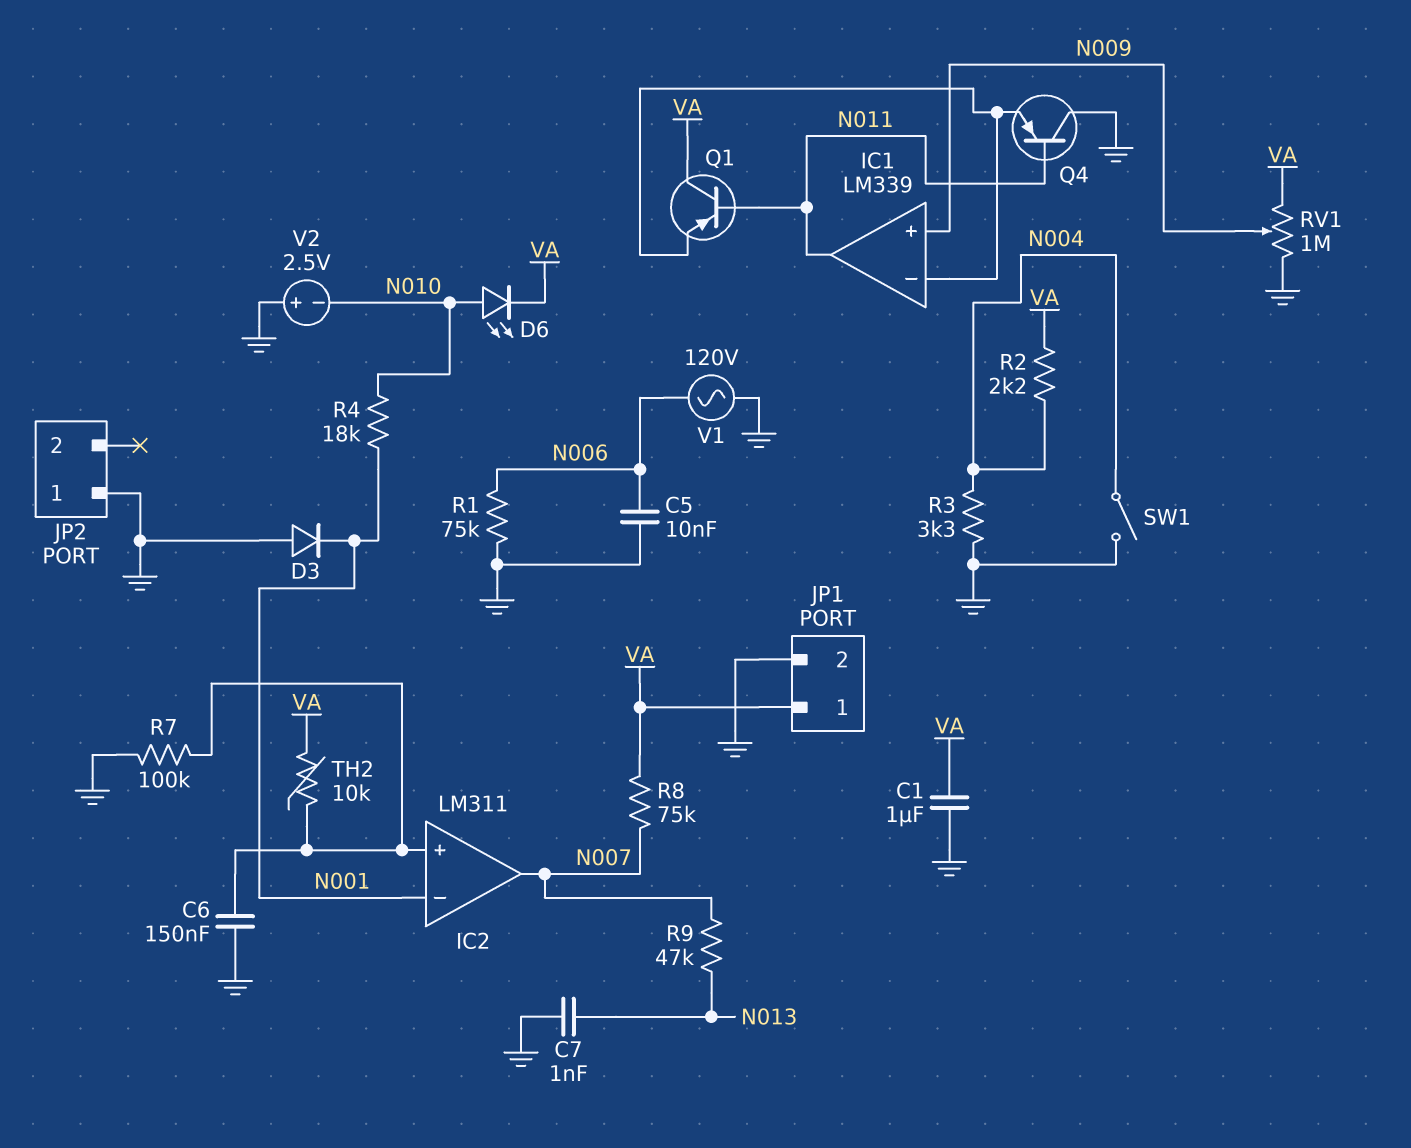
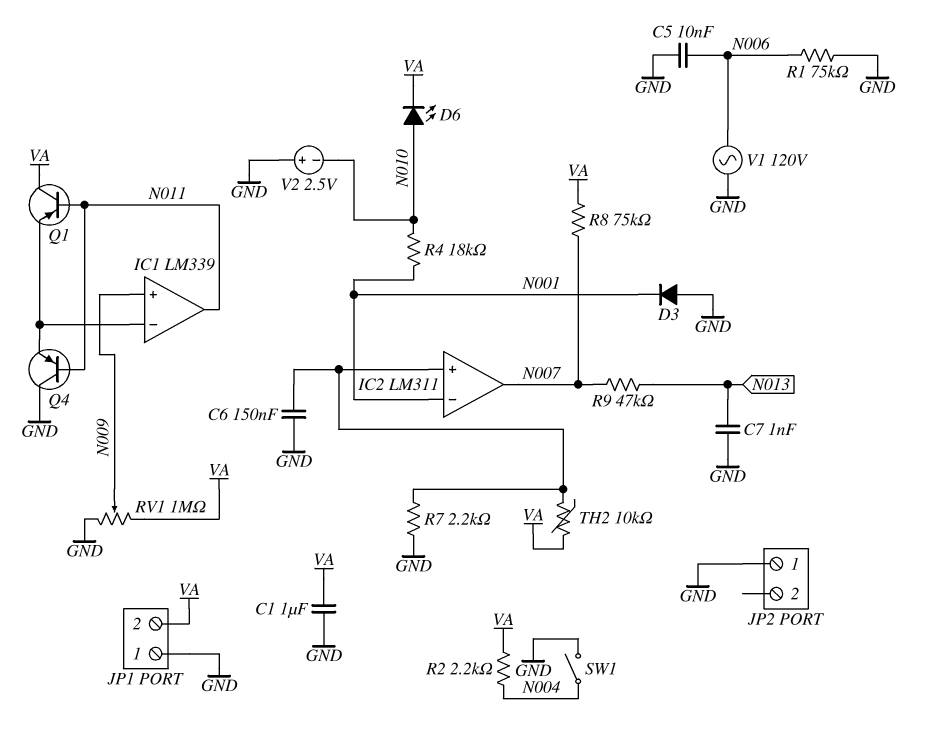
JP1 pin 1: VA -> GND
JP1 pin 2: GND -> VA
R3: 3.3k (GND, N004) -> none
R7: 100k (GND, IC2/in+) -> 2.2k (GND, IC2/in+)

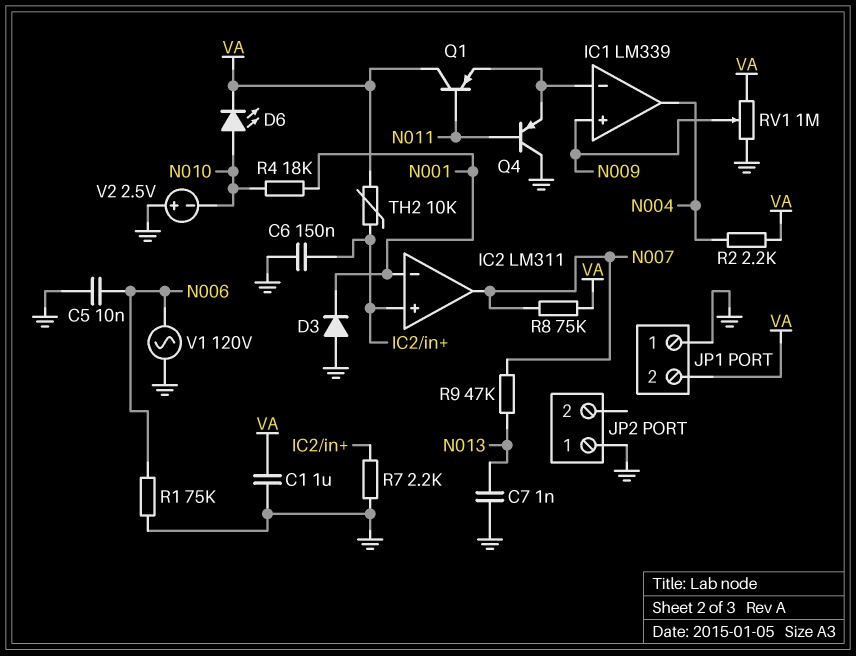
IC1 pin out: N011 -> N004
SW1: switch (GND, N004) -> none

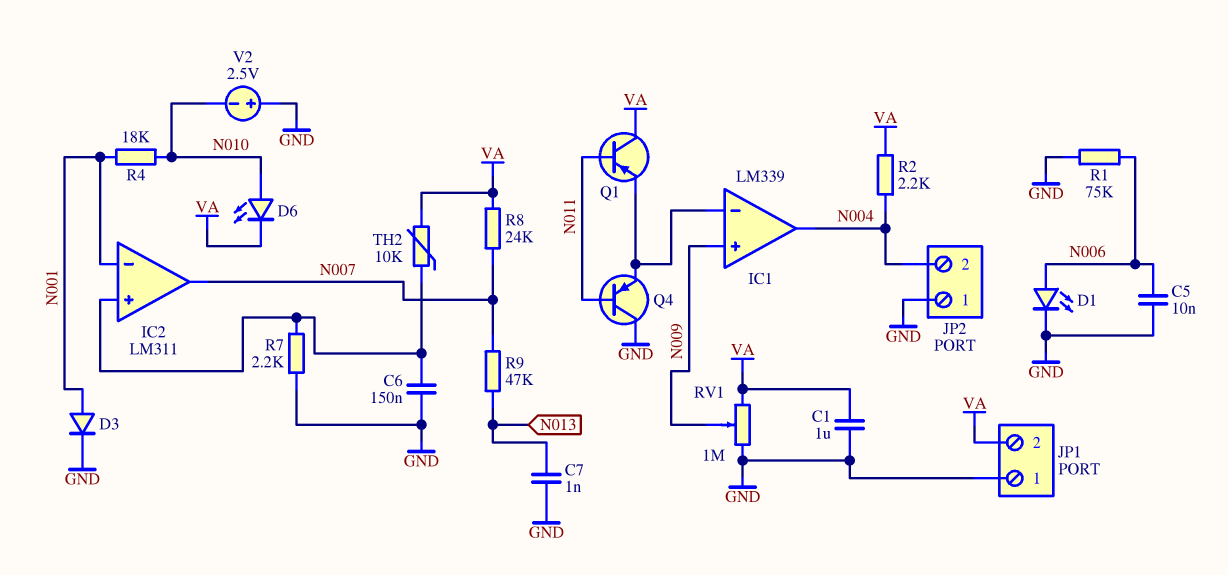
D1: none -> LED (A N006, K GND)
D3: diode (A GND, K N001) -> diode (A N001, K GND)
JP2 pin 2: none -> N004
R8: 75k (N007, VA) -> 24k (N007, VA)
V1: AC 120V (GND, N006) -> none

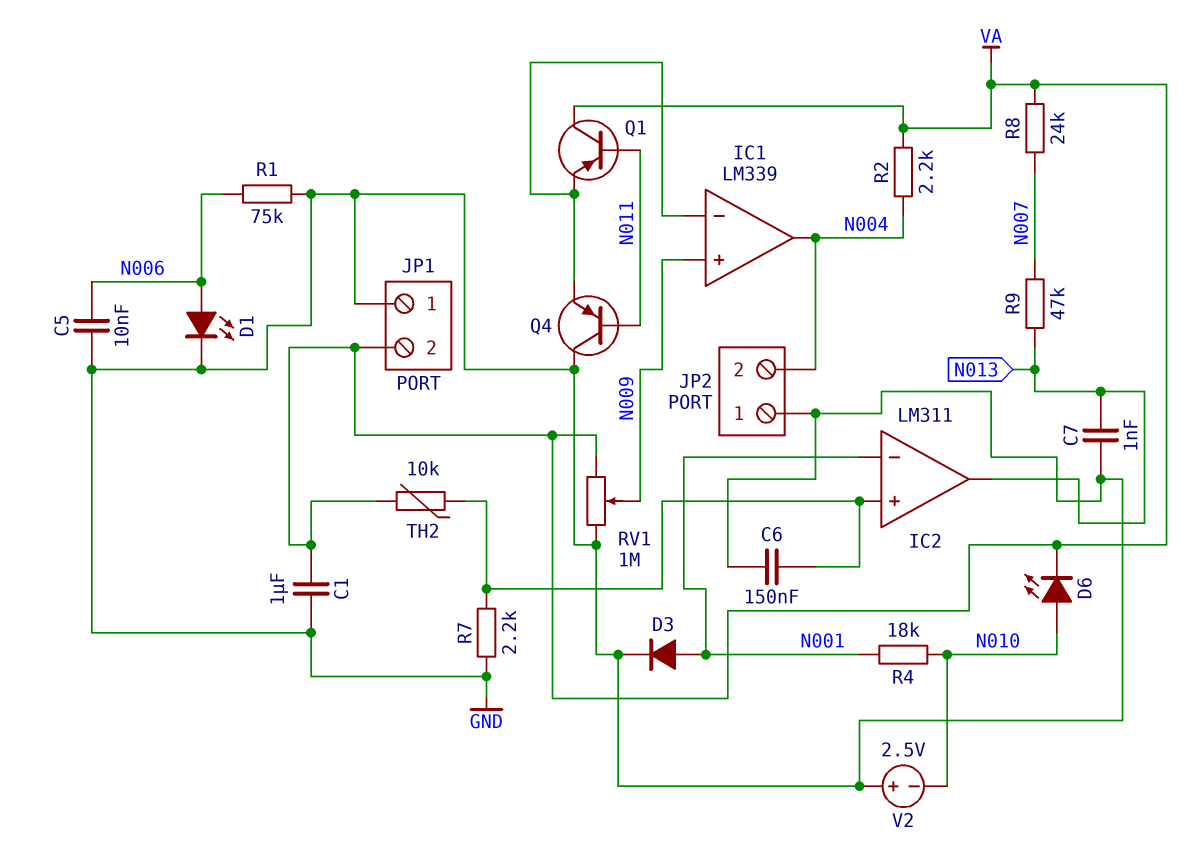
IC2 pin out: N007 -> N013

